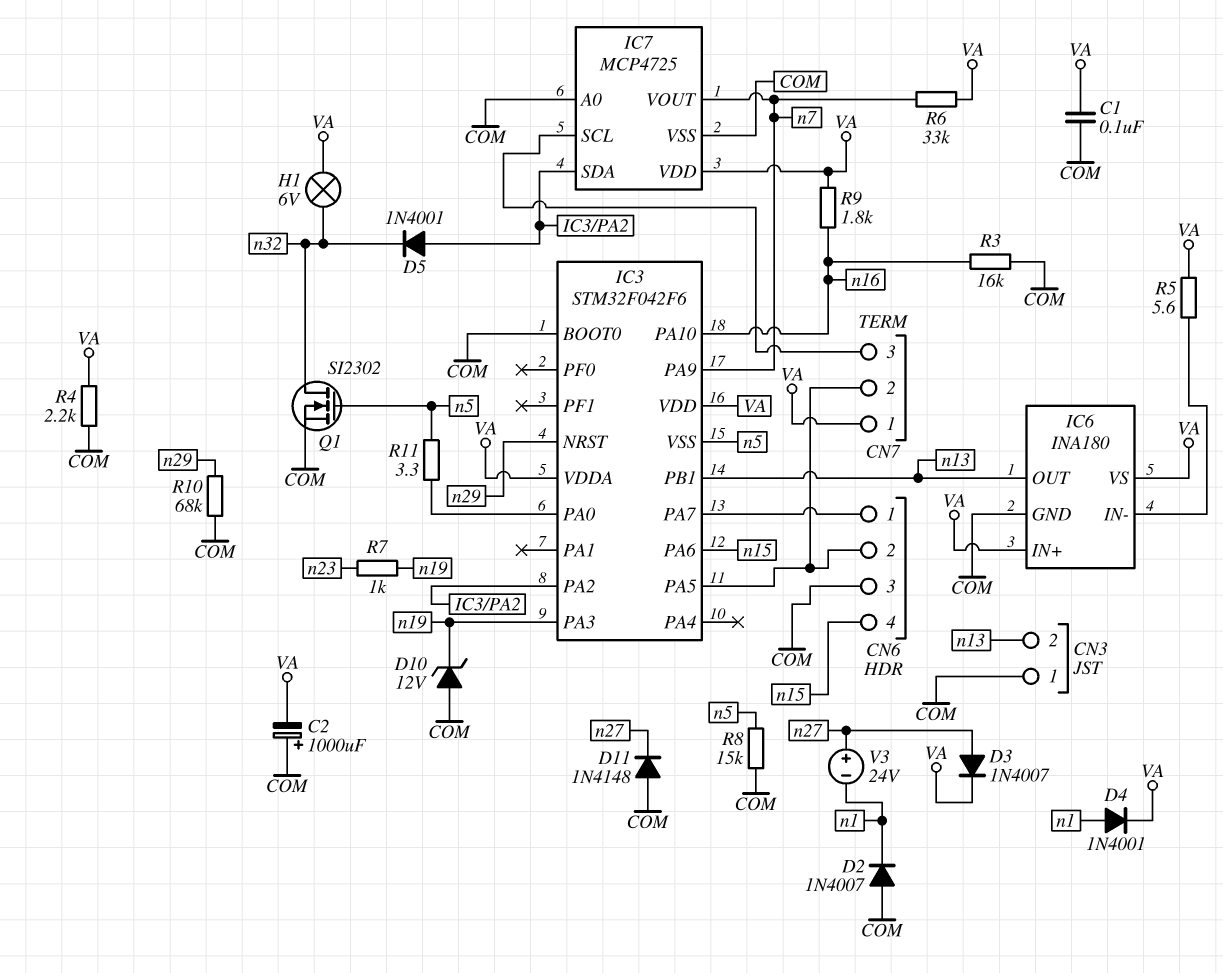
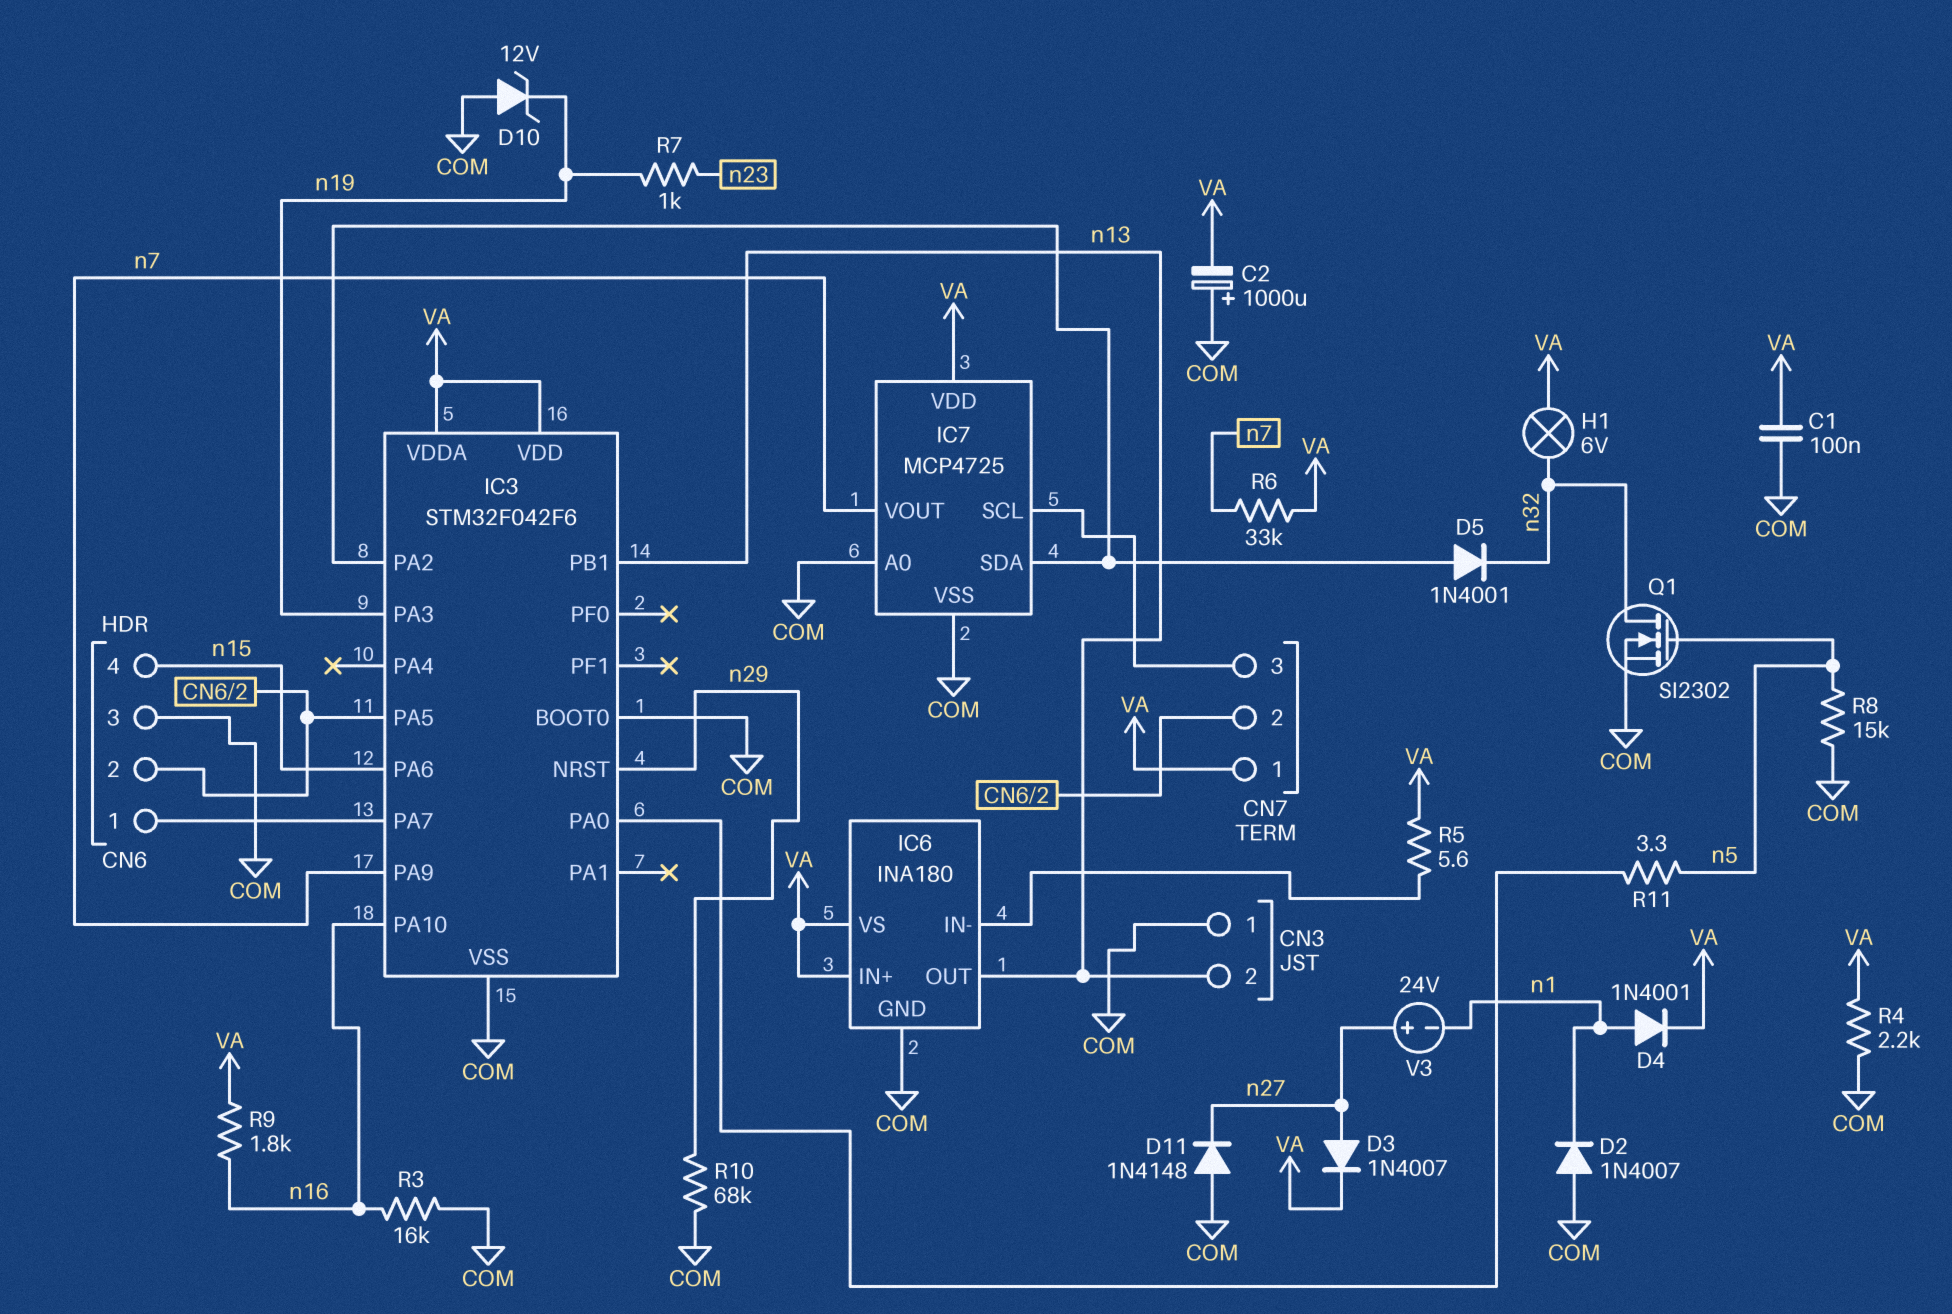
IC3 pin VSS: n5 -> COM

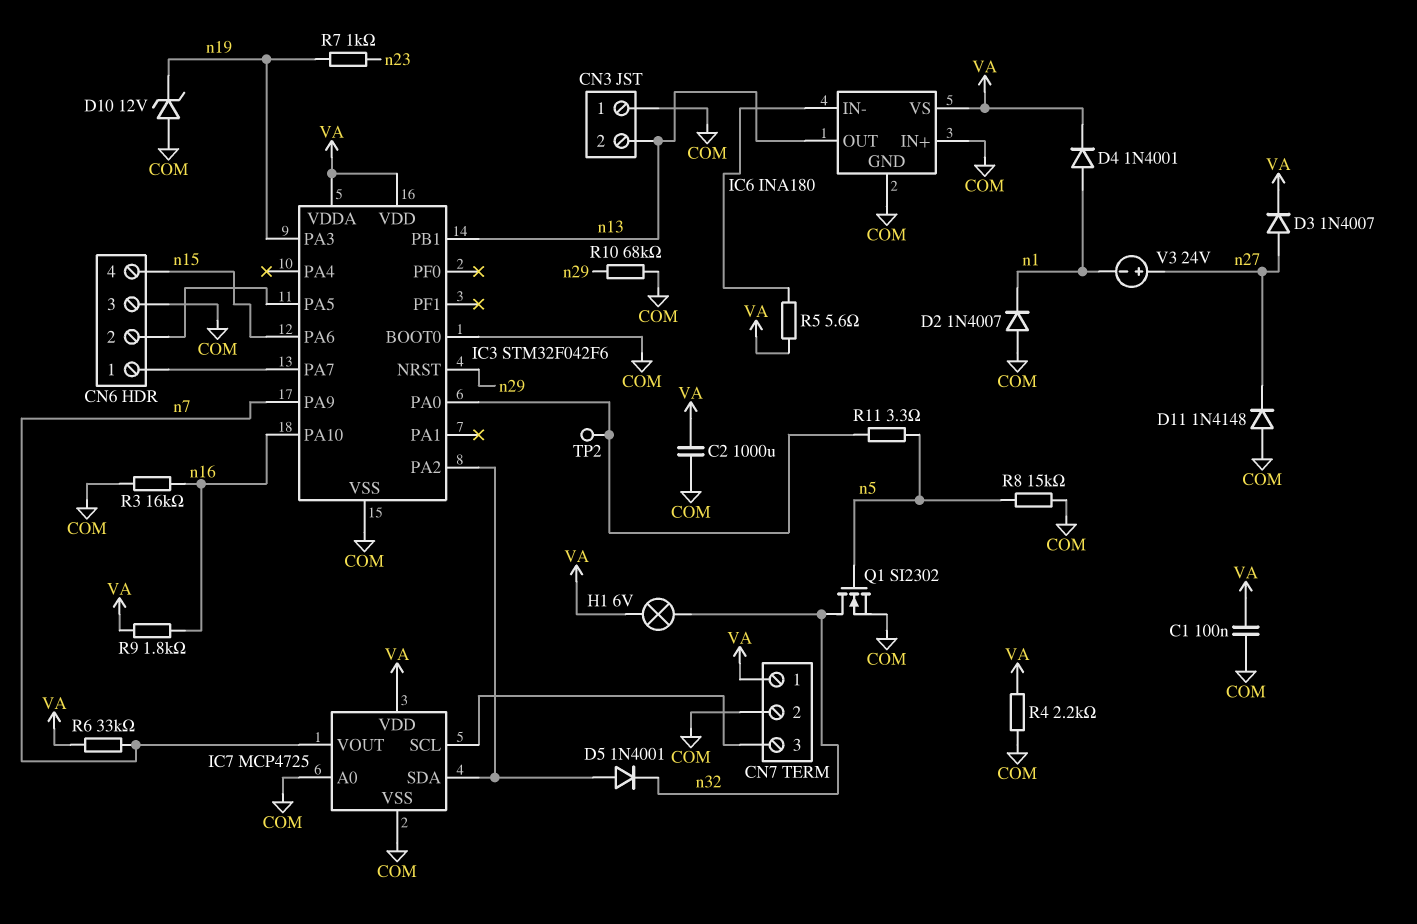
C2: 1000uF (plus COM, minus VA) -> 1000uF (COM, VA)
CN7 pin 2: CN6/2 -> COM
IC6 pin IN+: VA -> COM
TP2: none -> test point (IC3/PA0)

